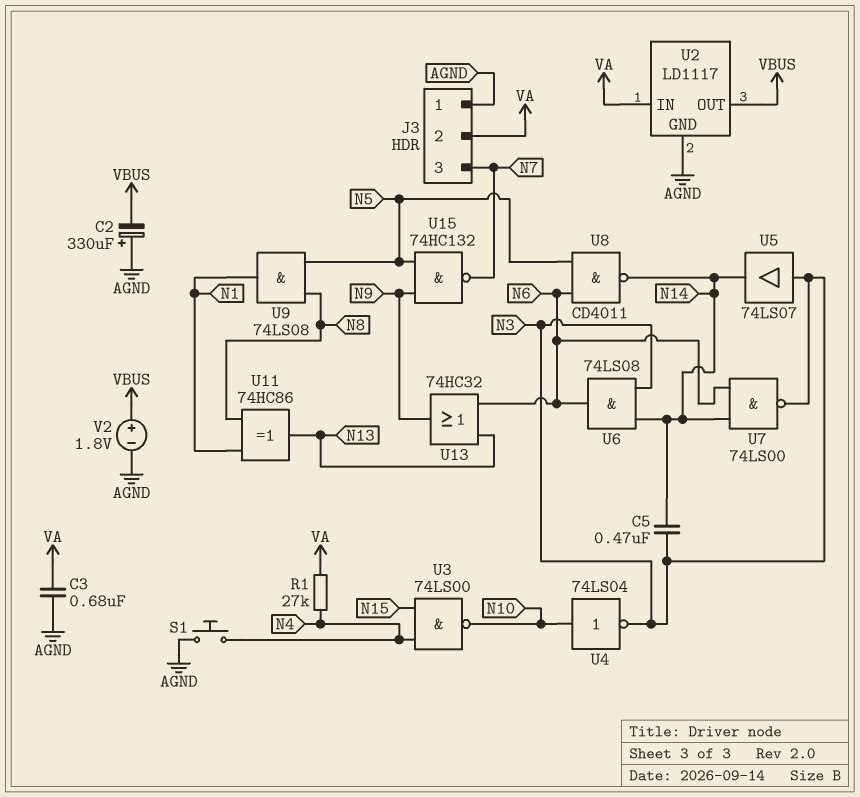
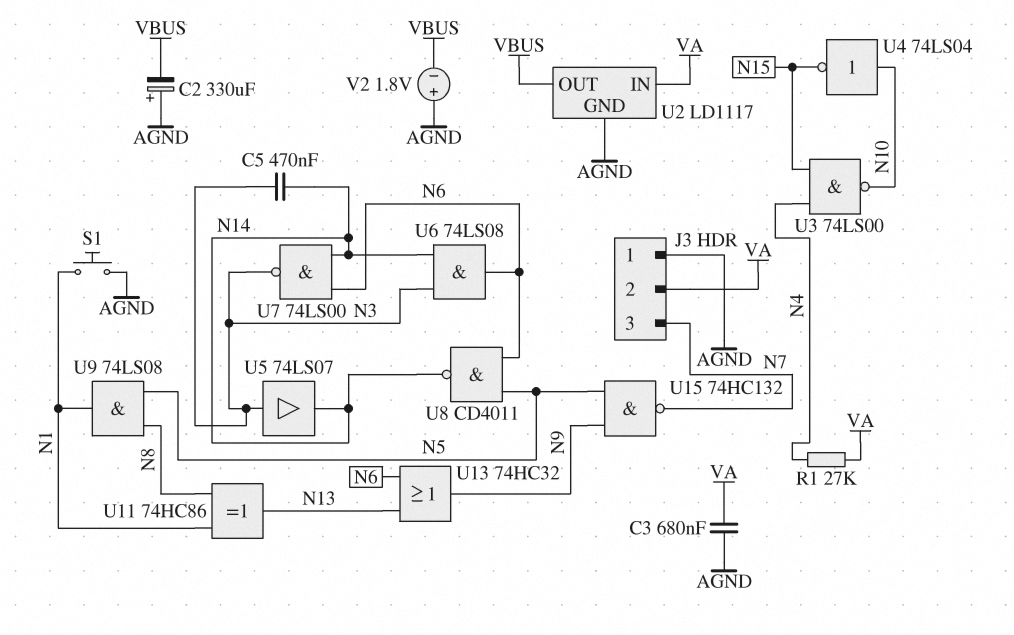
S1: button (AGND, N4) -> button (AGND, N1)
U4: NOT 74LS04 (in N10, out N3) -> NOT 74LS04 (in N10, out N15)
V2: 1.8V (plus VBUS, minus AGND) -> 1.8V (plus AGND, minus VBUS)

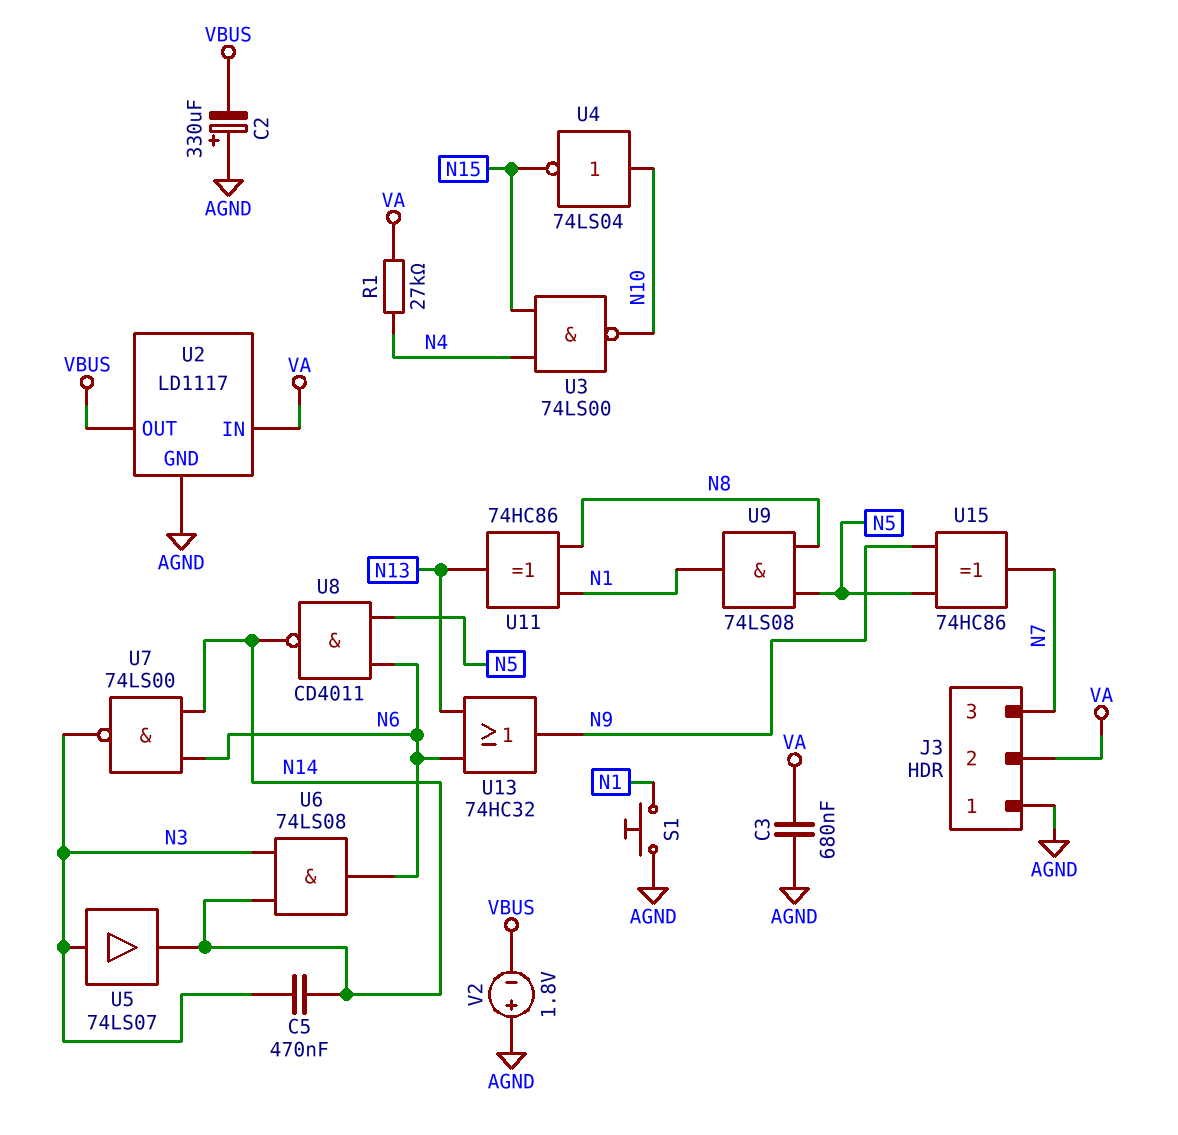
U15: NAND 74HC132 (in N5, in N9, out N7) -> XOR 74HC86 (in N5, in N9, out N7)

